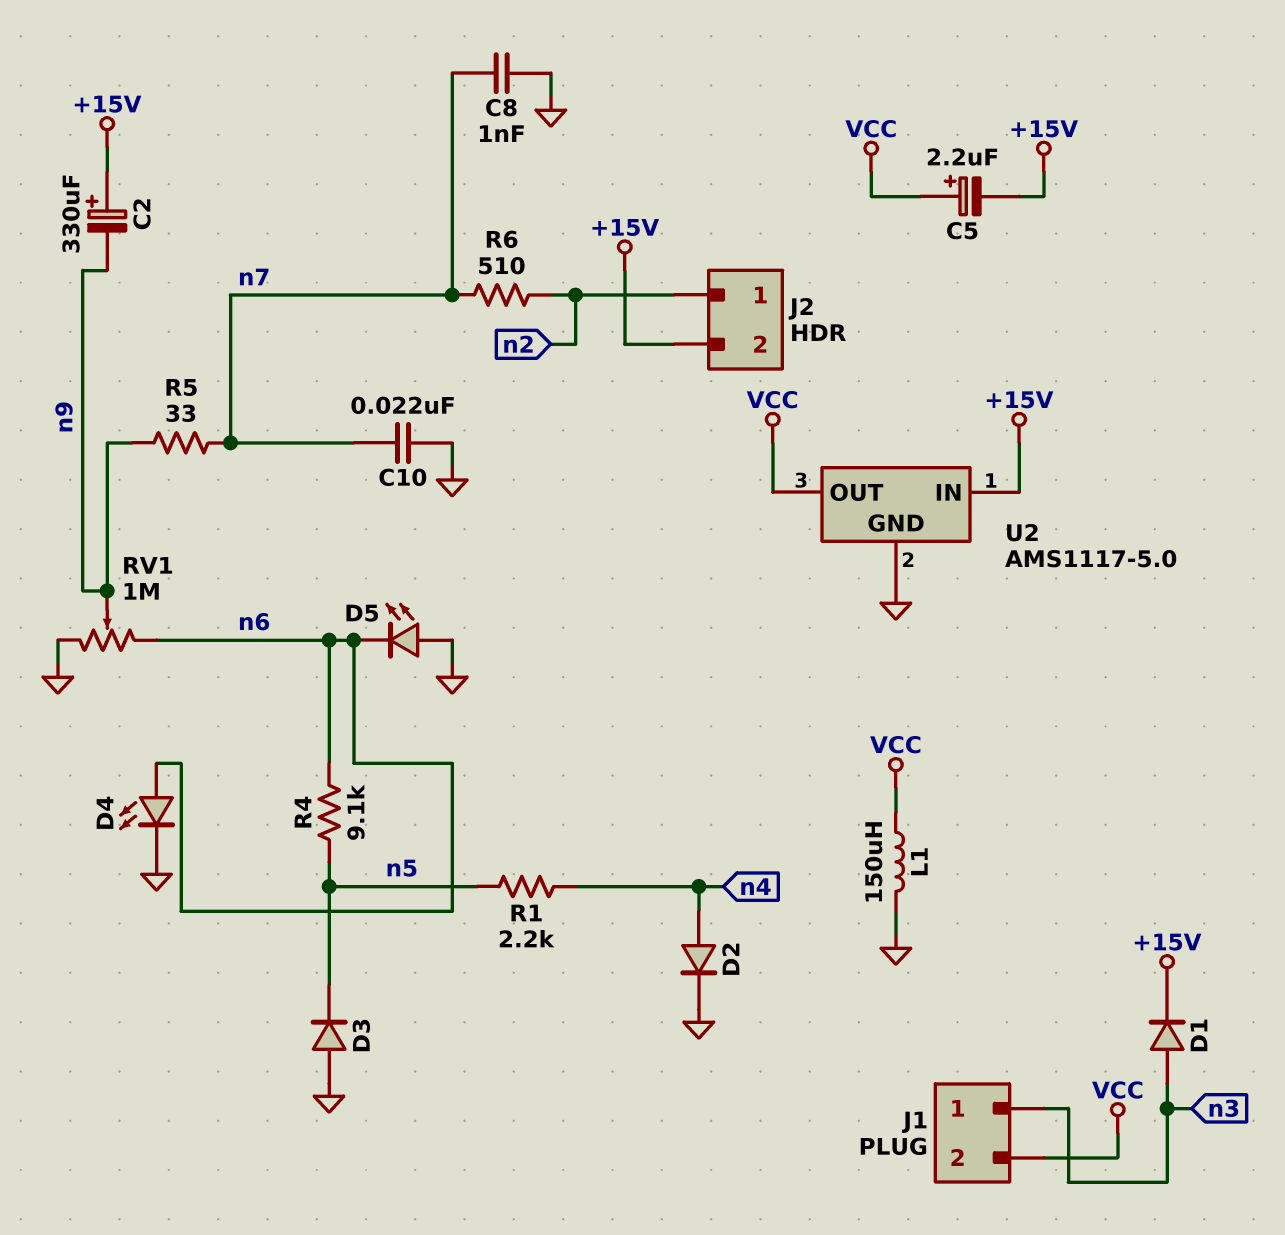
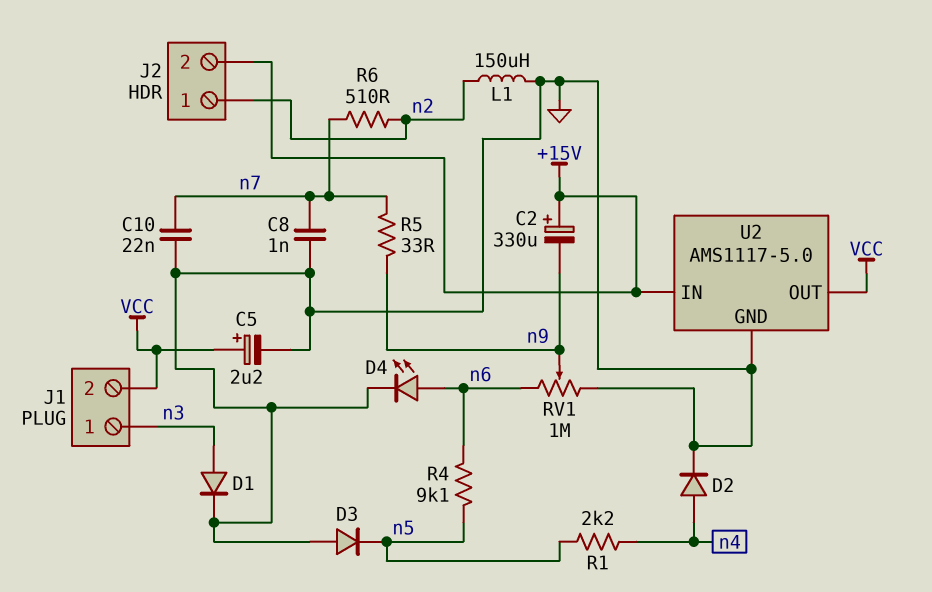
C5: 2.2uF (plus VCC, minus +15V) -> 2.2uF (plus VCC, minus GND)
D1: diode (A n3, K +15V) -> diode (A n3, K GND)
D5: LED (A GND, K n6) -> none
L1: 150uH (GND, VCC) -> 150uH (GND, n2)

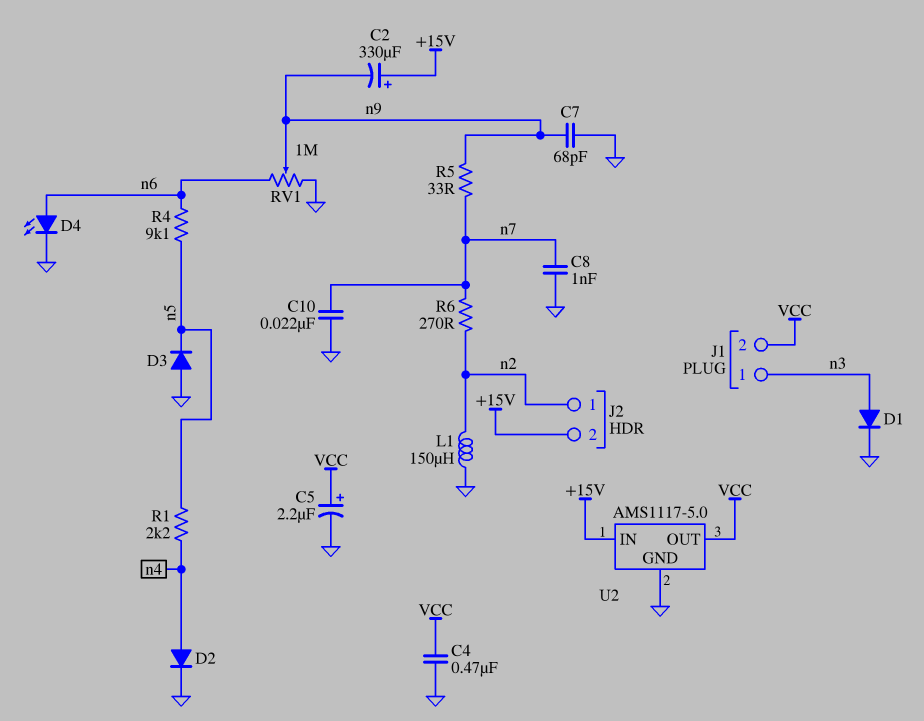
C4: none -> 470nF (GND, VCC)
C7: none -> 68pF (GND, n9)
R6: 510 (n2, n7) -> 270 (n2, n7)

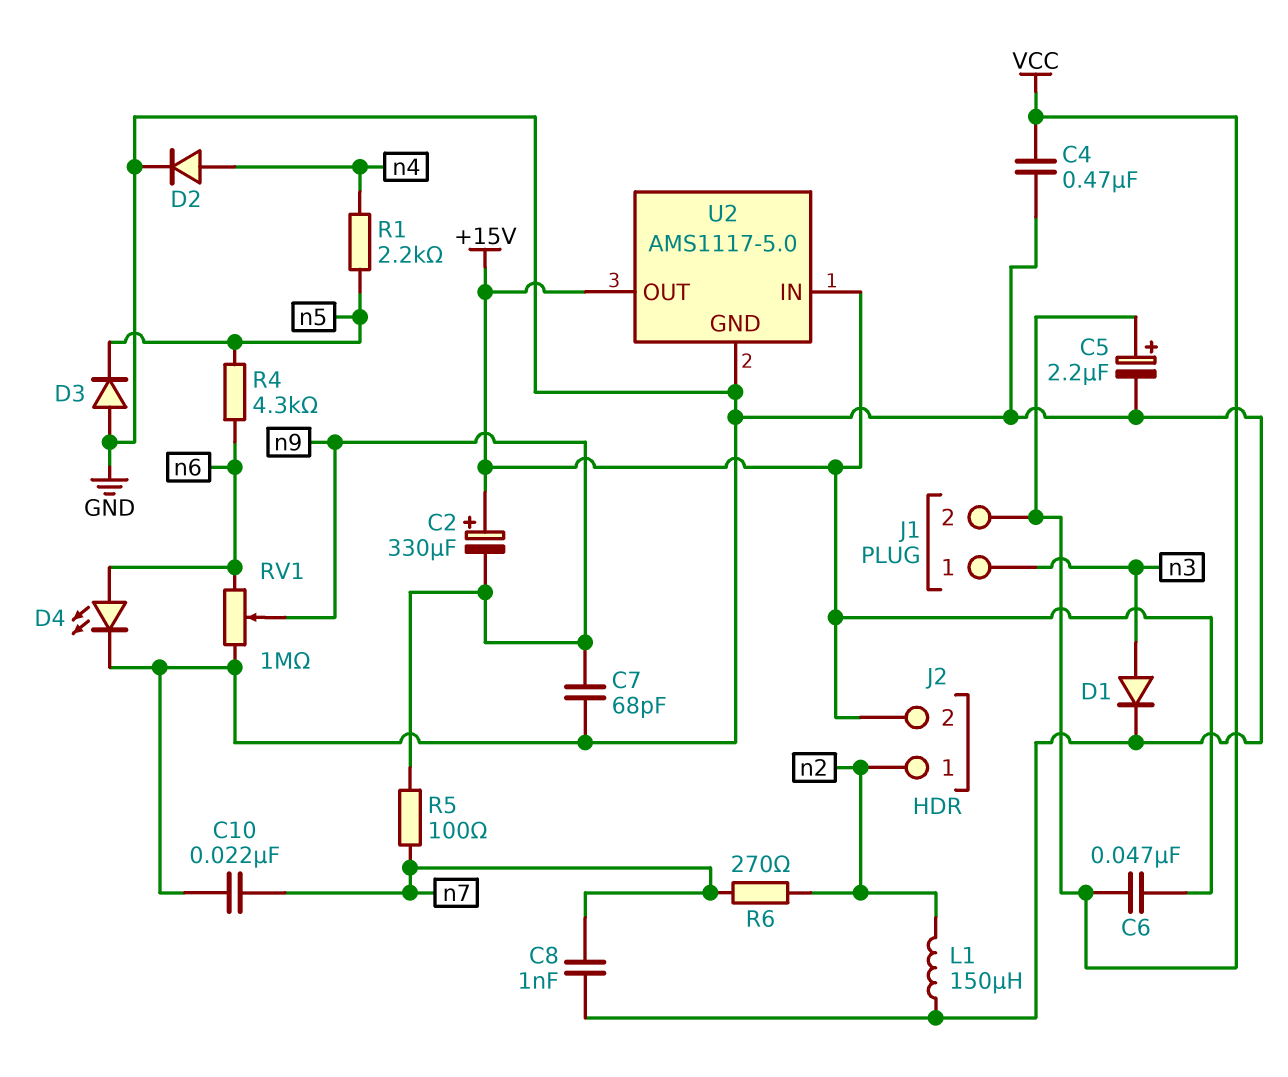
C6: none -> 47nF (+15V, VCC)
R4: 9.1k (n5, n6) -> 4.3k (n5, n6)
R5: 33 (n7, n9) -> 100 (n7, n9)
U2 pin OUT: VCC -> +15V

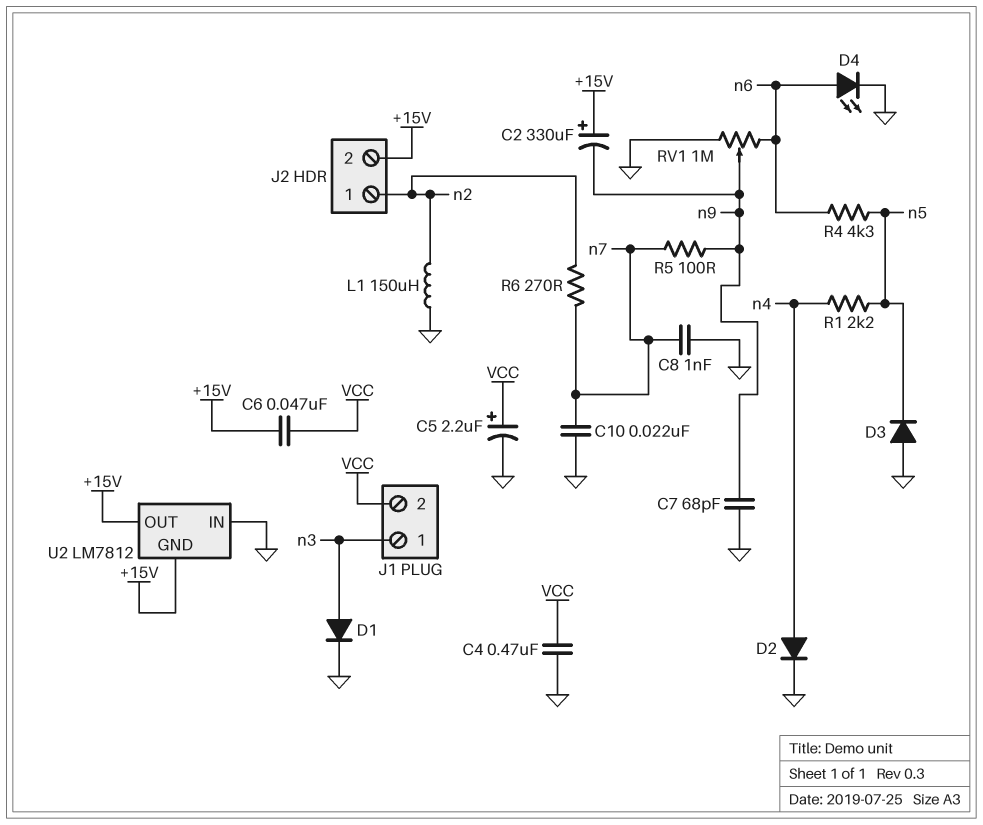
U2: AMS1117-5.0 -> LM7812
U2 pin GND: GND -> +15V
U2 pin IN: +15V -> GND

